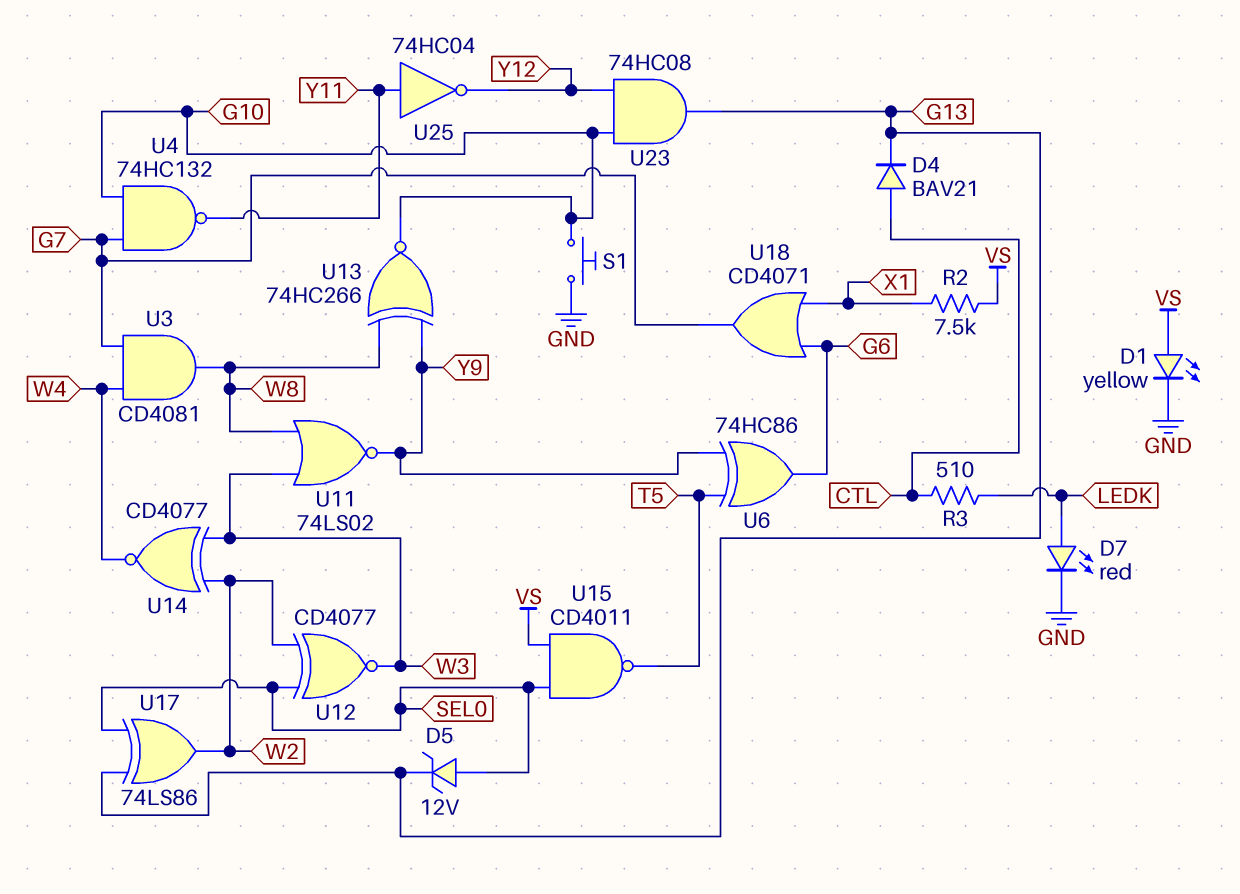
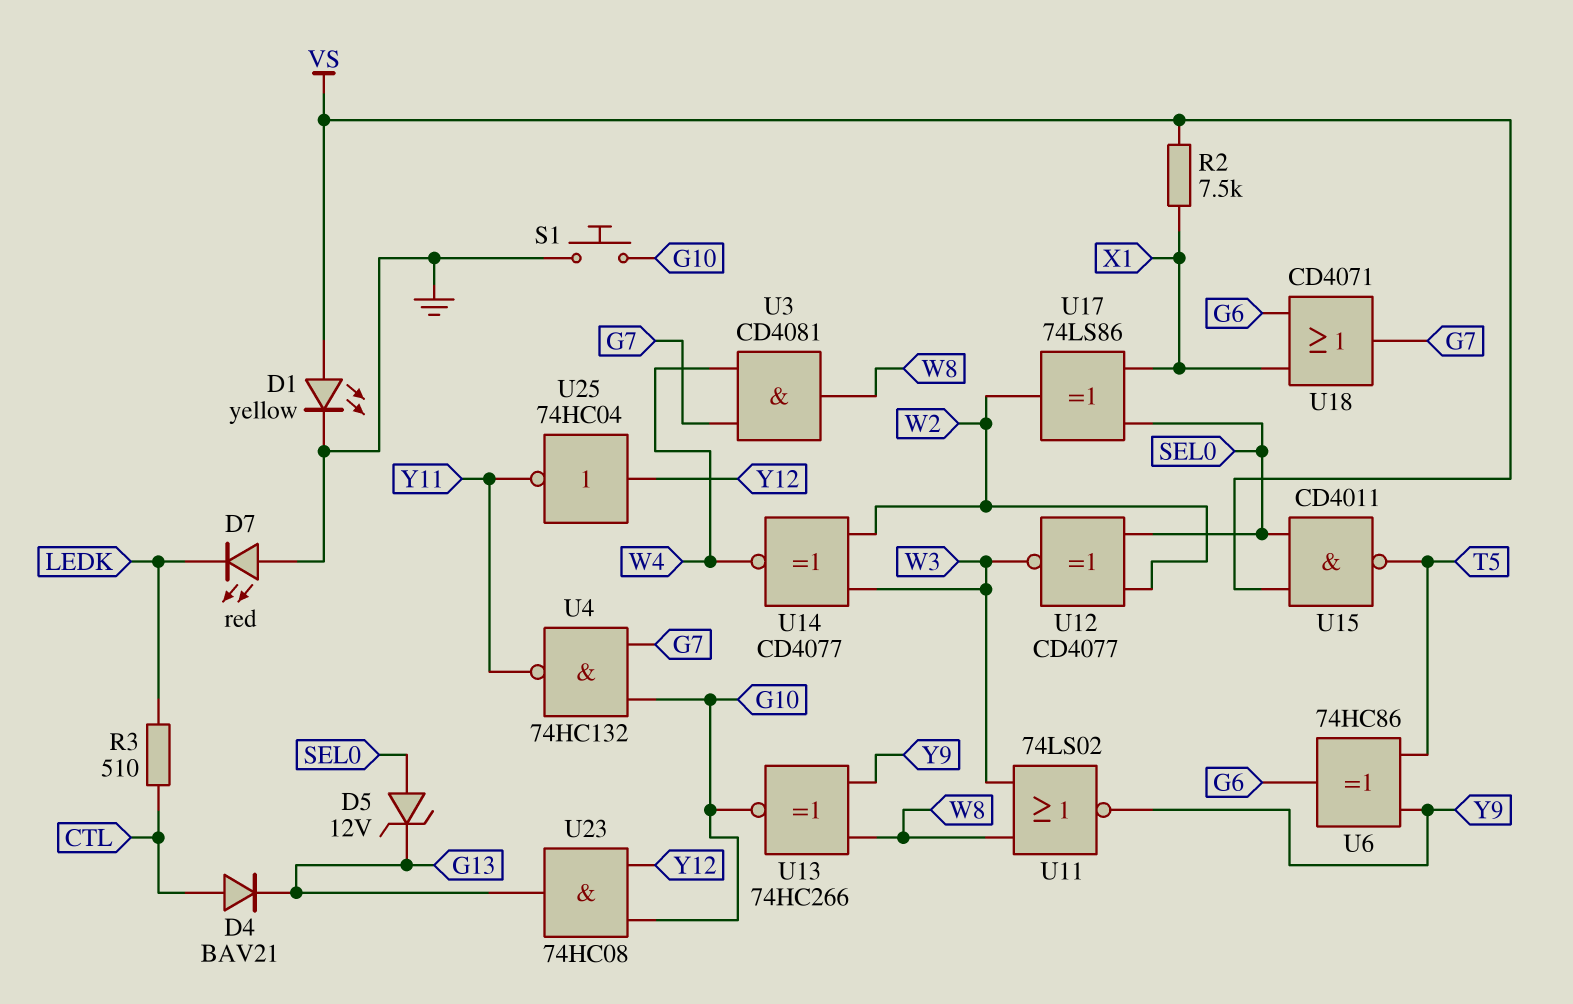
D7: LED red (A LEDK, K GND) -> LED red (A GND, K LEDK)
U17: XOR 74LS86 (in G13, in SEL0, out W2) -> XOR 74LS86 (in SEL0, in X1, out W2)
U25: NOT 74HC04 (in Y11, out Y12) -> NOT 74HC04 (in Y12, out Y11)

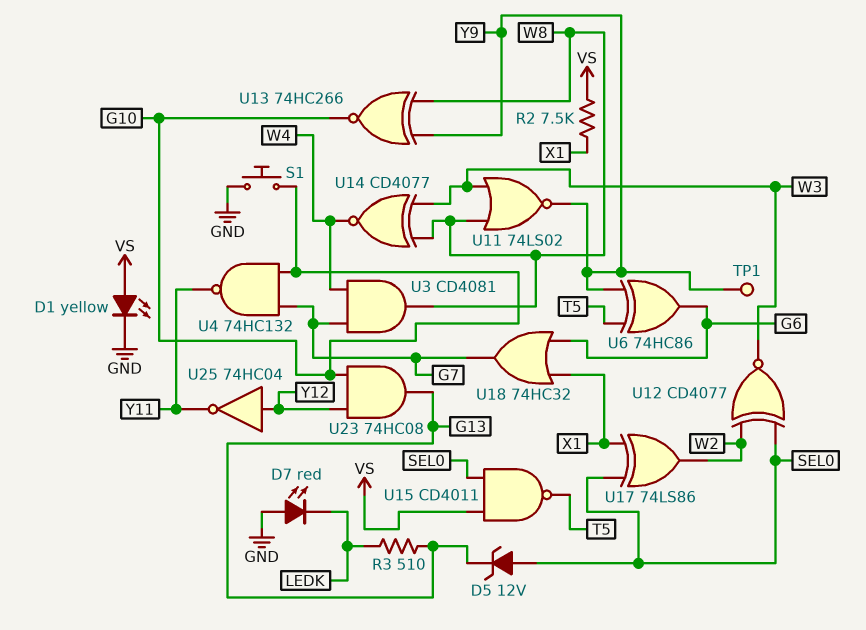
D4: diode BAV21 (A CTL, K G13) -> none
R3: 510 (CTL, LEDK) -> 510 (G13, LEDK)
TP1: none -> test point (Y9)
U14: XNOR CD4077 (in W2, in W3, out W4) -> XNOR CD4077 (in W3, in W8, out W4)
U18: OR CD4071 (in G6, in X1, out G7) -> OR 74HC32 (in G6, in X1, out G7)

